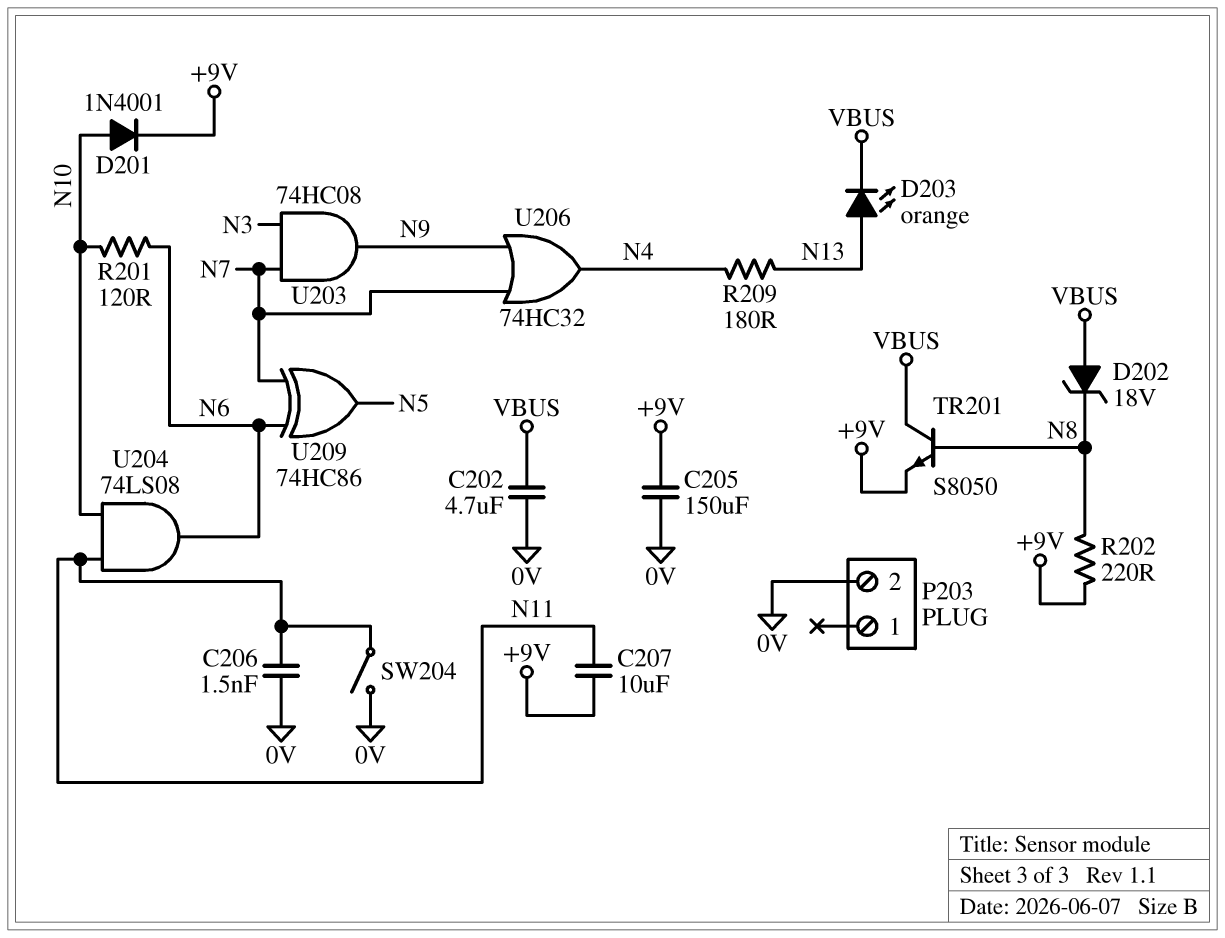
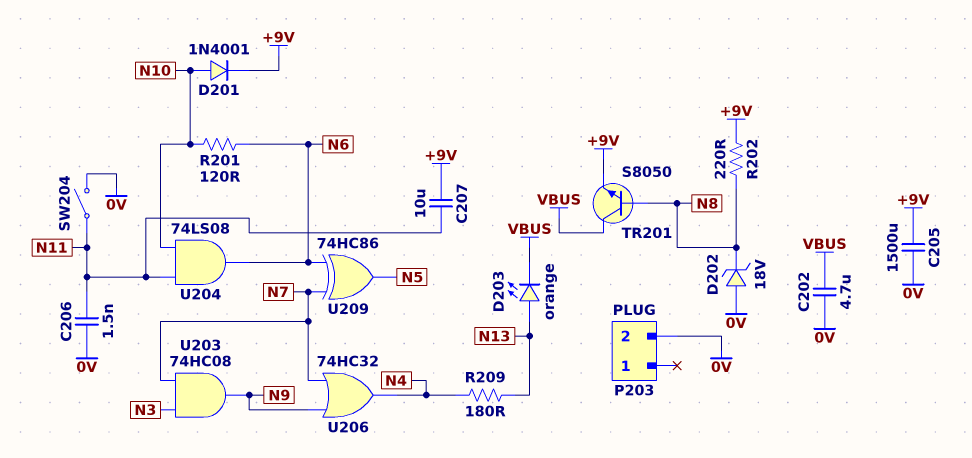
C205: 150uF (+9V, 0V) -> 1500uF (+9V, 0V)
D202: zener 18V (A VBUS, K N8) -> zener 18V (A 0V, K N8)

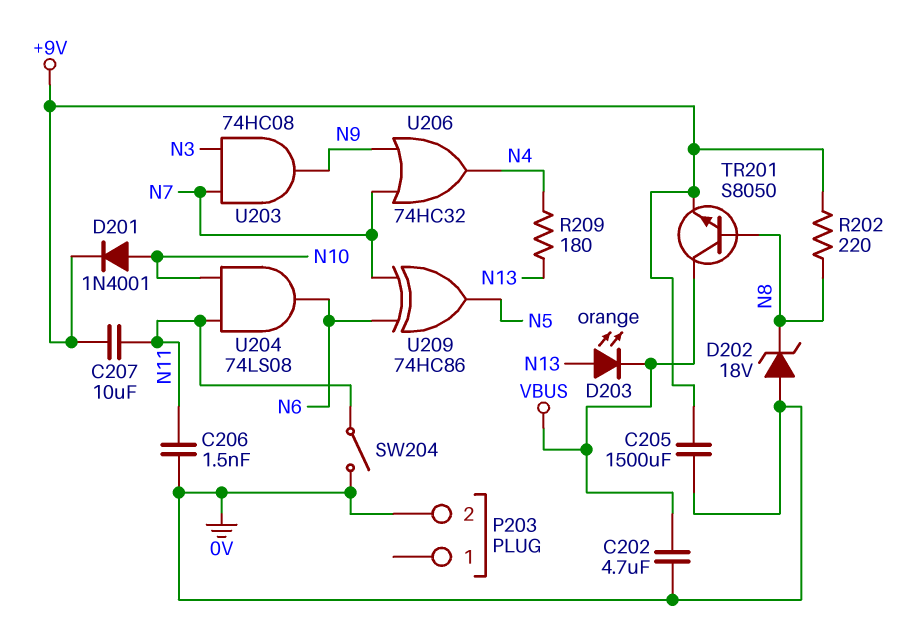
R201: 120 (N6, N10) -> none

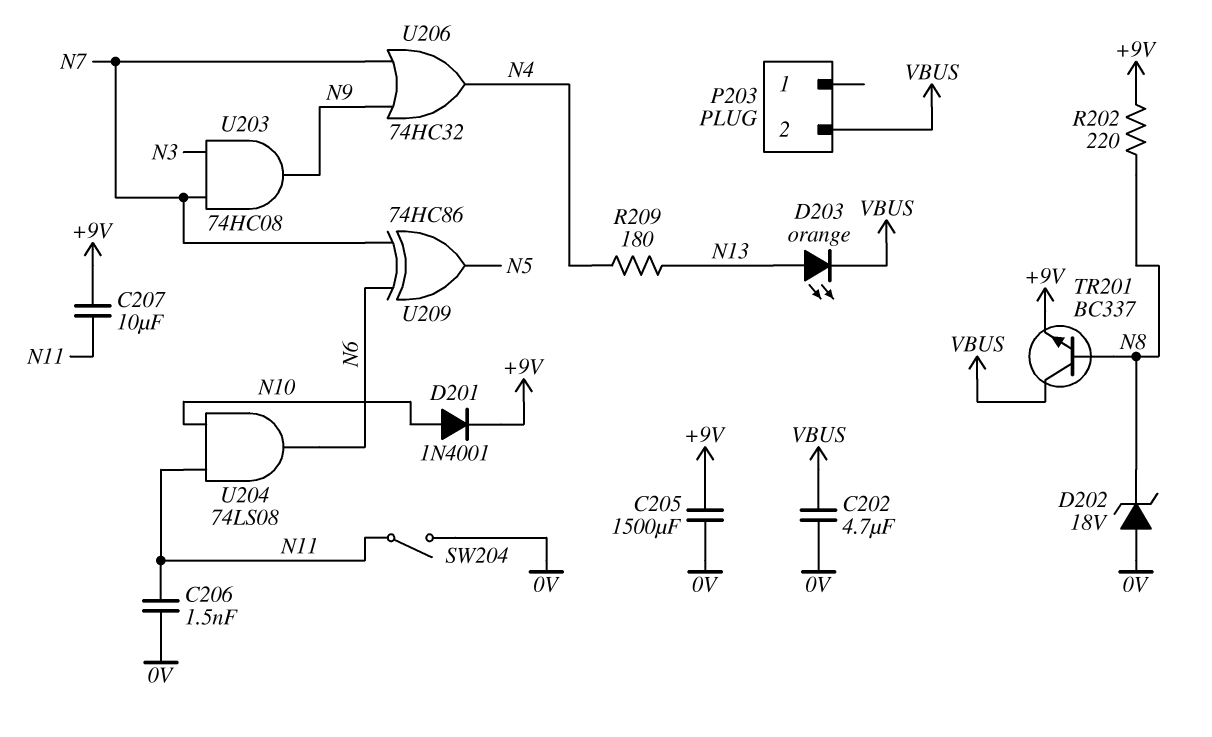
P203 pin 2: 0V -> VBUS
TR201: NPN S8050 (B N8, C VBUS, E +9V) -> NPN BC337 (B N8, C VBUS, E +9V)

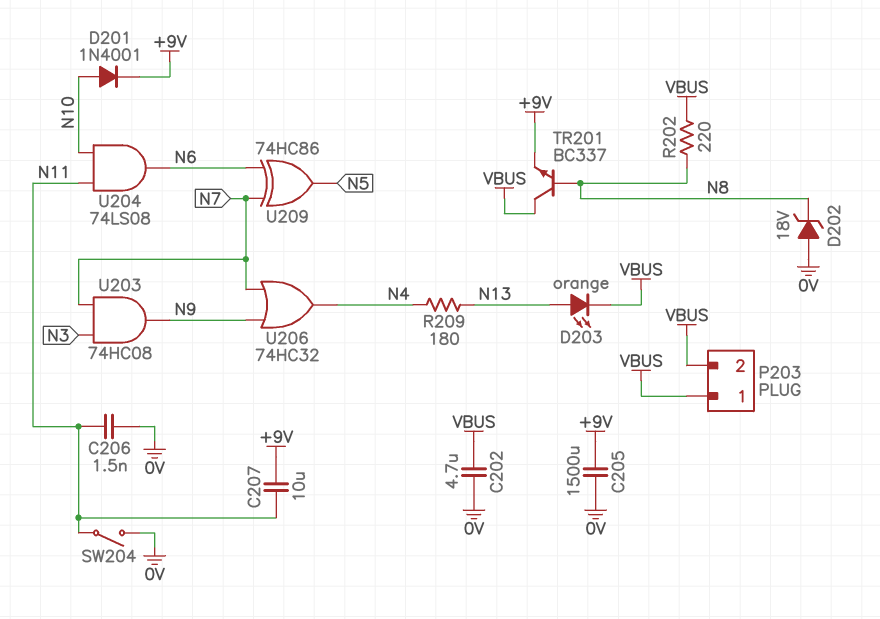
P203 pin 1: none -> VBUS
R202: 220 (+9V, N8) -> 220 (N8, VBUS)

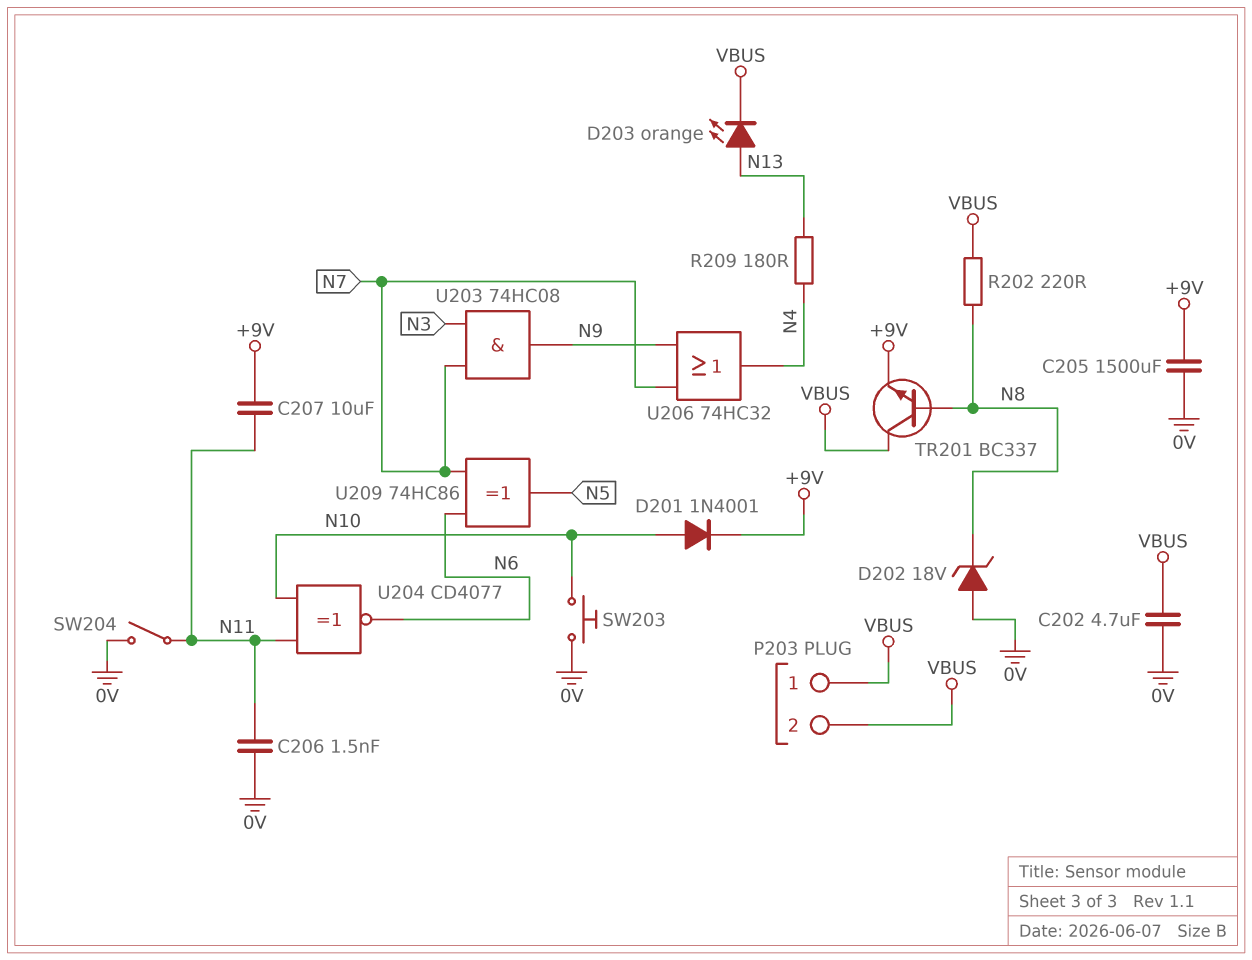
SW203: none -> button (0V, N10)
U204: AND 74LS08 (in N10, in N11, out N6) -> XNOR CD4077 (in N10, in N11, out N6)

